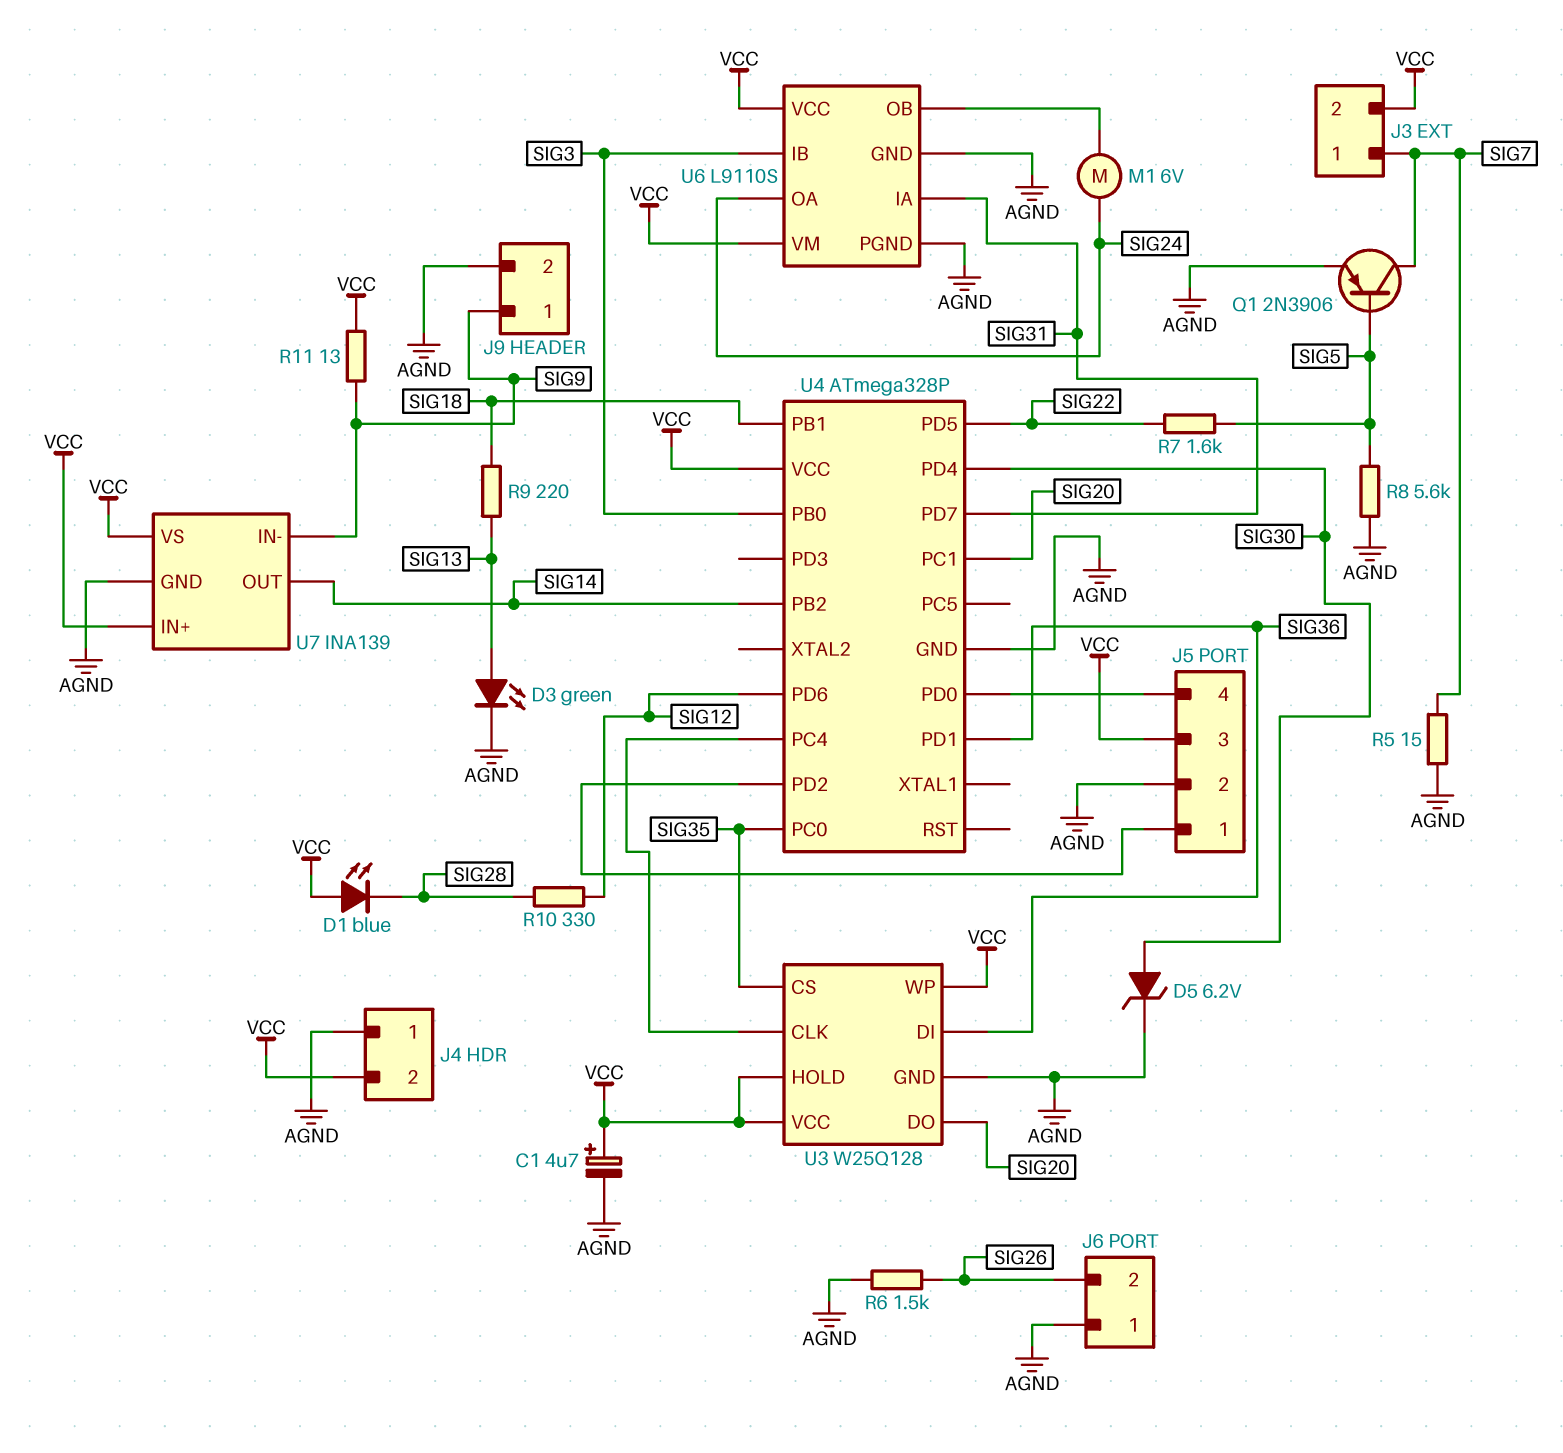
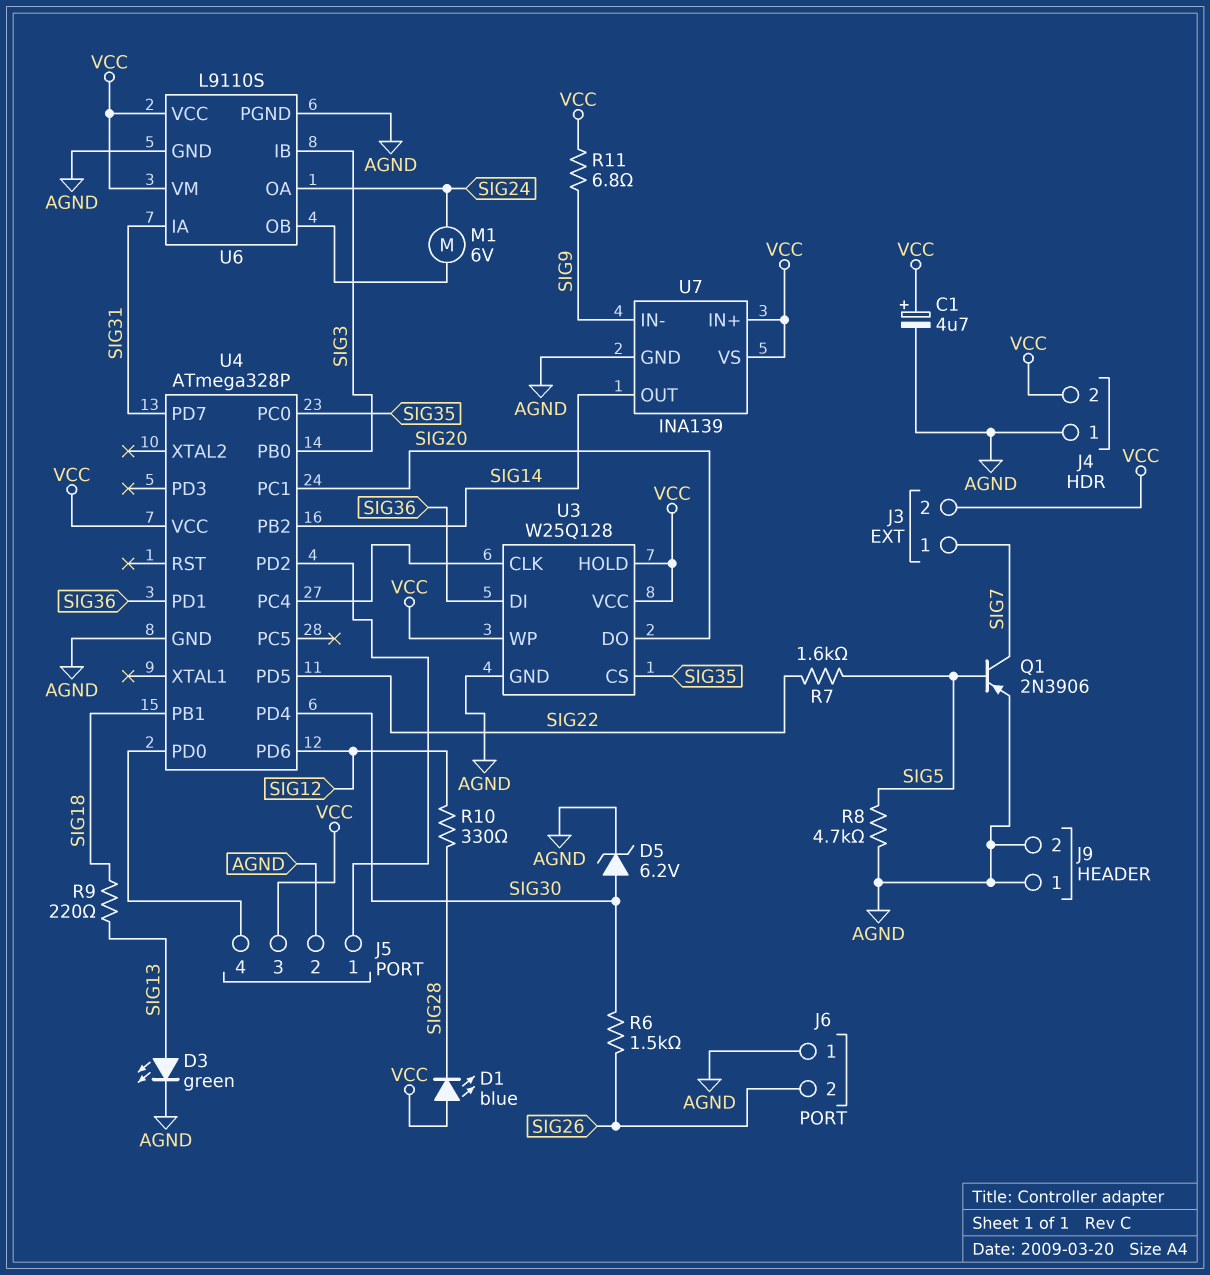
J9 pin 1: SIG9 -> AGND
R5: 15 (AGND, SIG7) -> none
R6: 1.5k (AGND, SIG26) -> 1.5k (SIG26, SIG30)
R8: 5.6k (AGND, SIG5) -> 4.7k (AGND, SIG5)
R11: 13 (SIG9, VCC) -> 6.8 (SIG9, VCC)

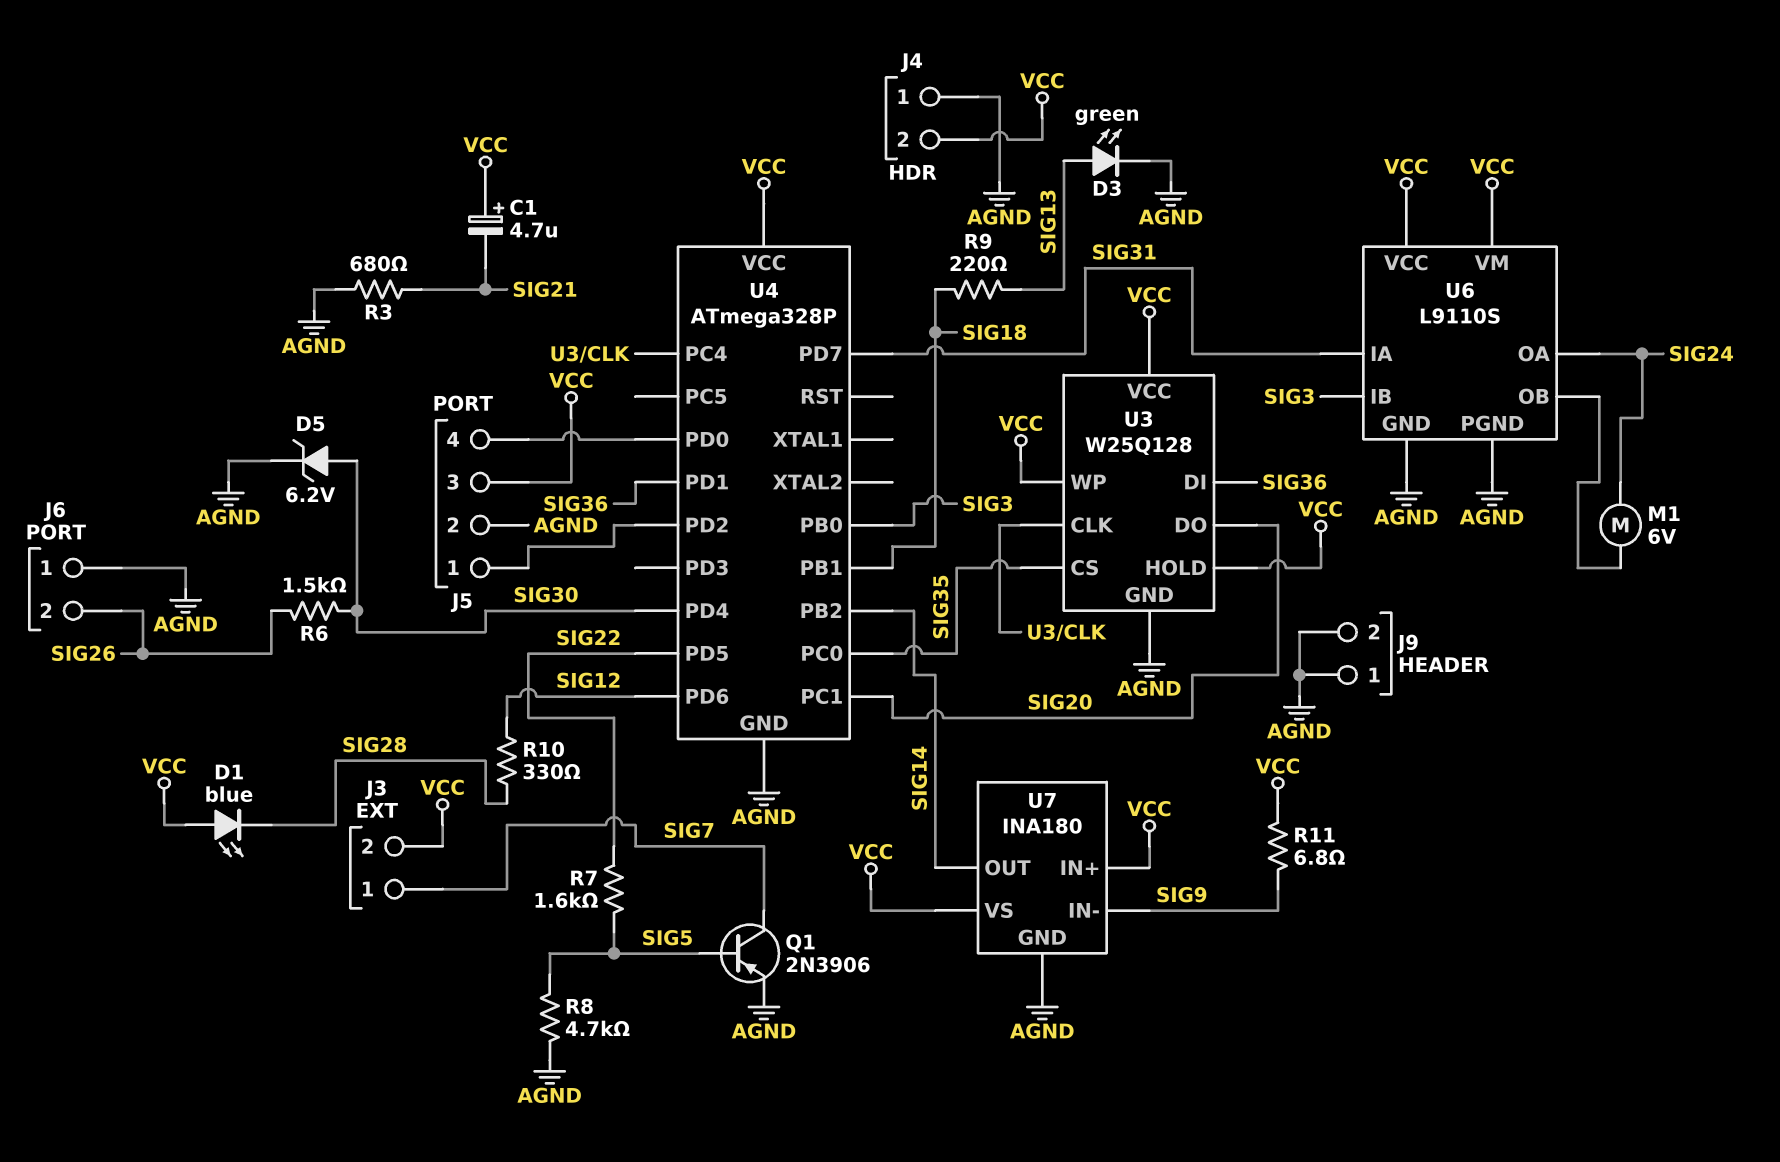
C1: 4.7uF (plus VCC, minus AGND) -> 4.7uF (plus VCC, minus SIG21)
R3: none -> 680 (AGND, SIG21)
U7: INA139 -> INA180

